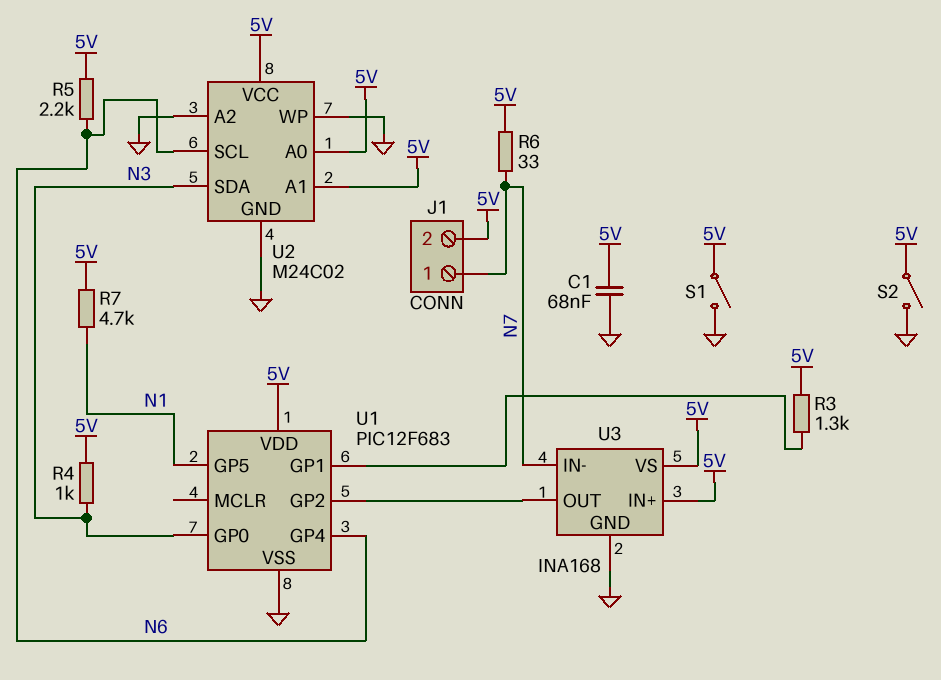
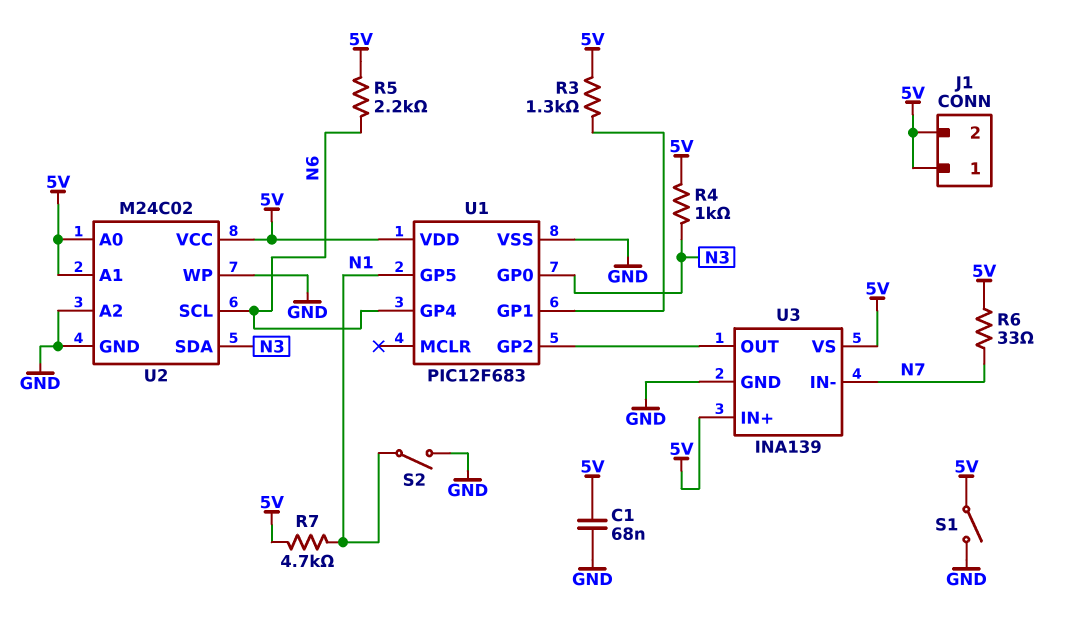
J1 pin 1: N7 -> 5V
S2: switch (5V, GND) -> switch (GND, N1)
U3: INA168 -> INA139

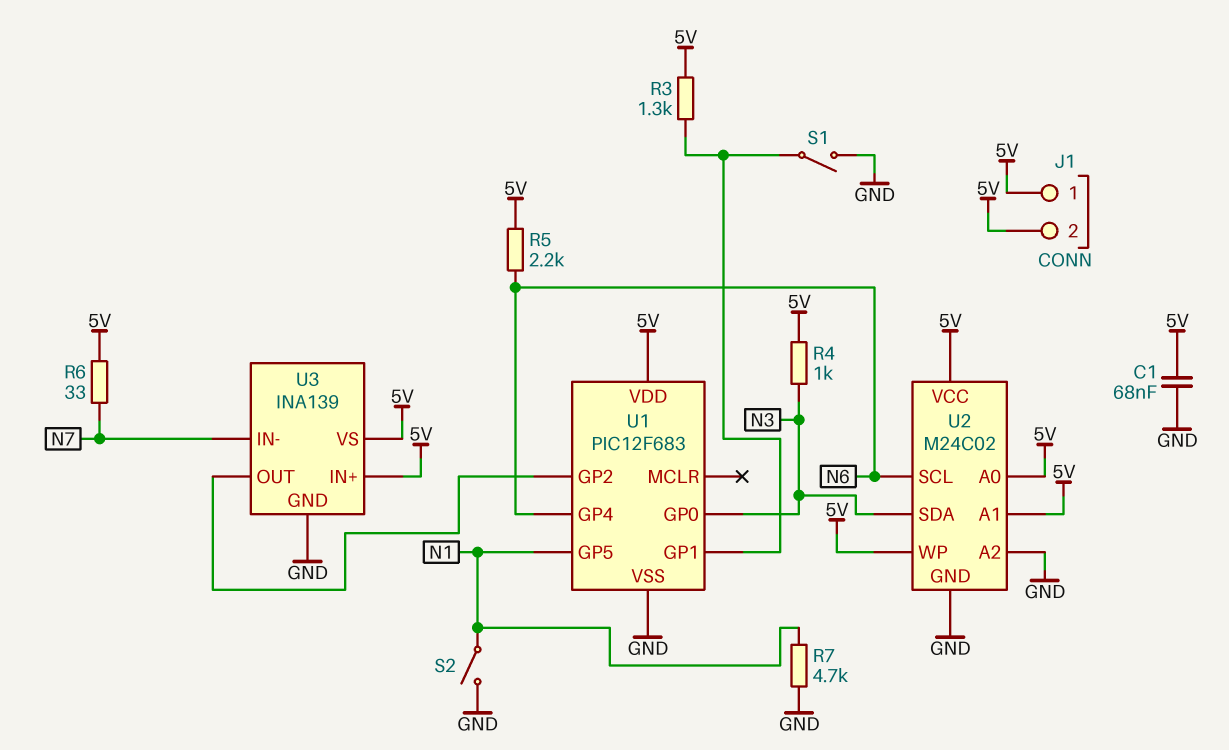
R7: 4.7k (5V, N1) -> 4.7k (GND, N1)
S1: switch (5V, GND) -> switch (GND, U1/GP1)
U2 pin WP: GND -> 5V

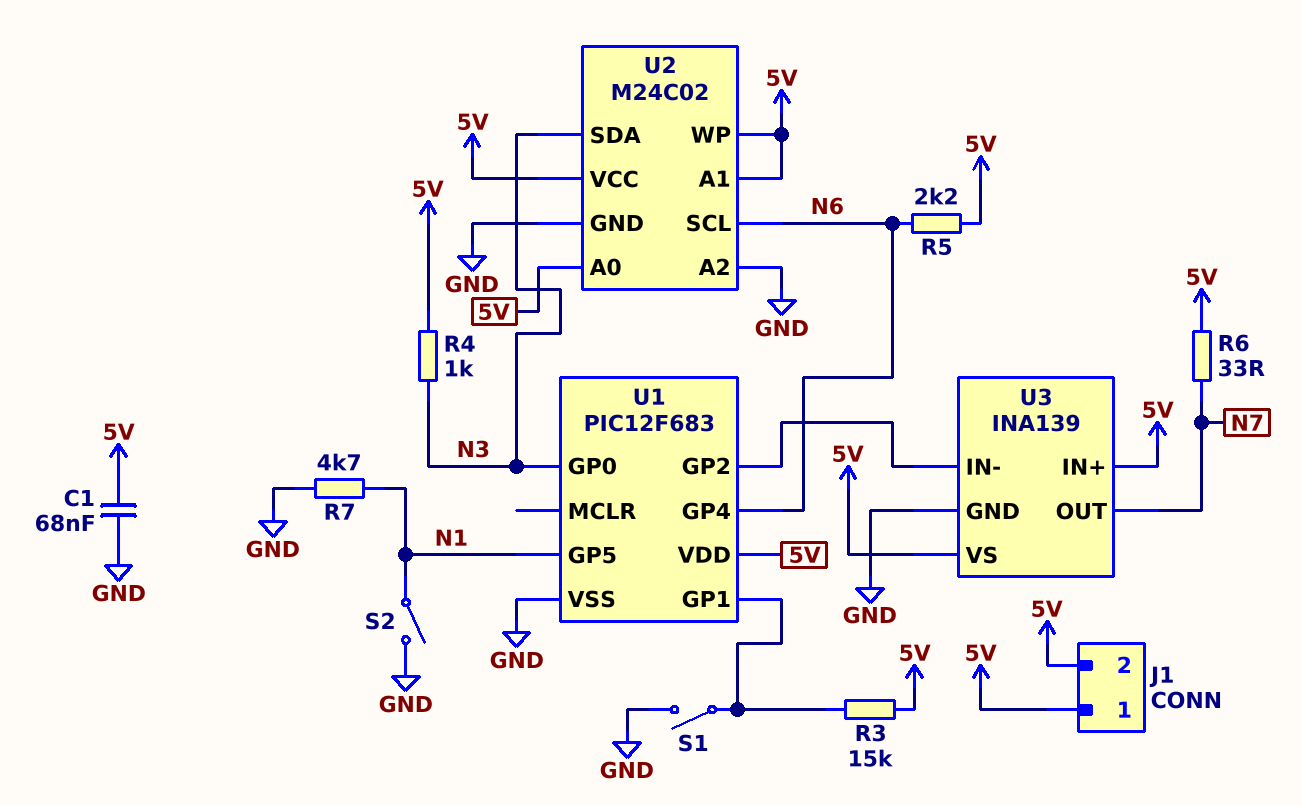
R3: 1.3k (5V, U1/GP1) -> 15k (5V, U1/GP1)
U3 pin IN-: N7 -> U1/GP2
U3 pin OUT: U1/GP2 -> N7

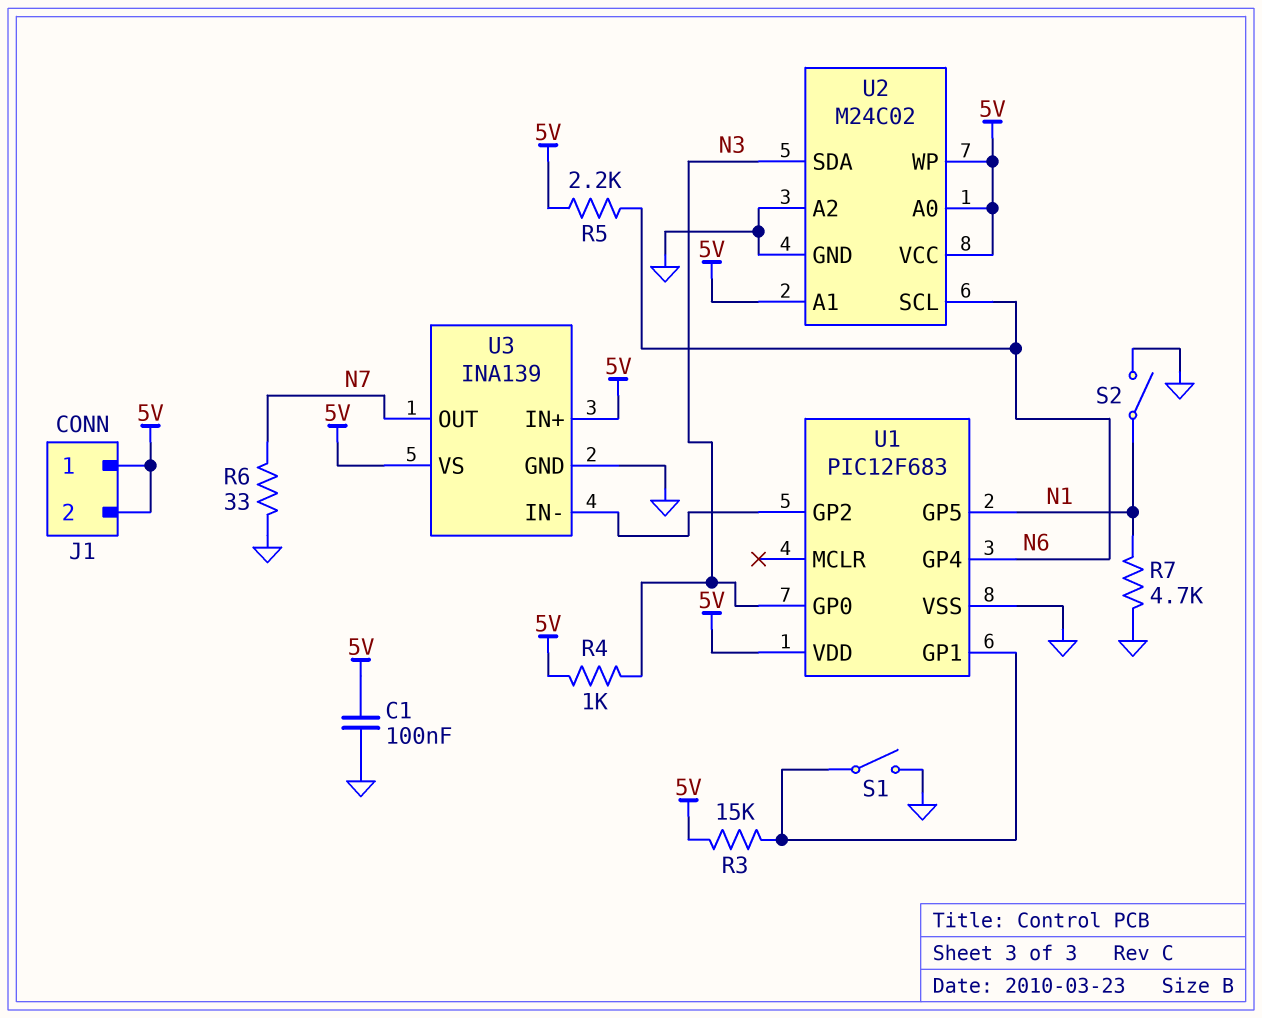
C1: 68nF (5V, GND) -> 100nF (5V, GND)
R6: 33 (5V, N7) -> 33 (GND, N7)

